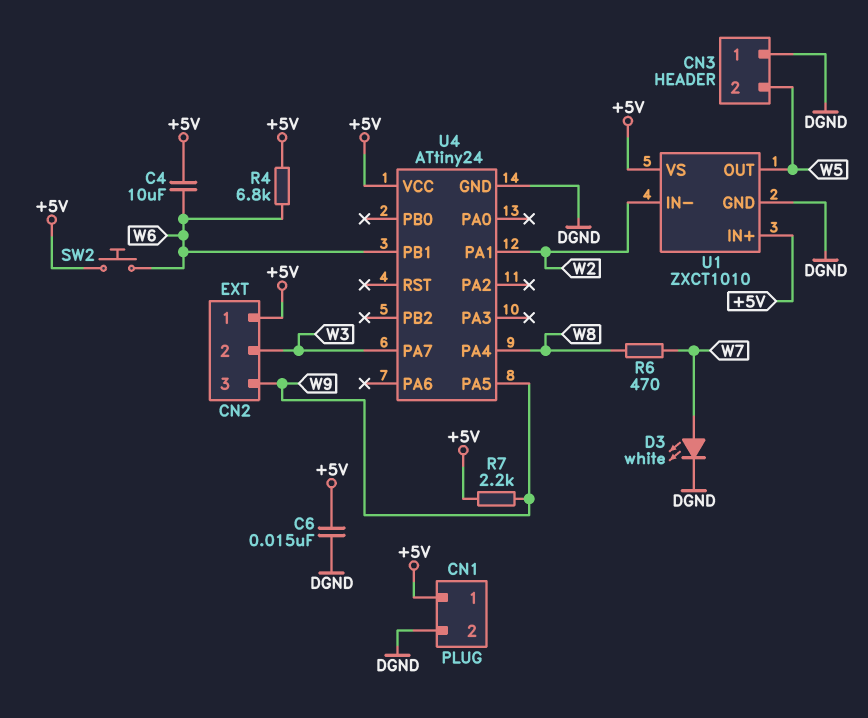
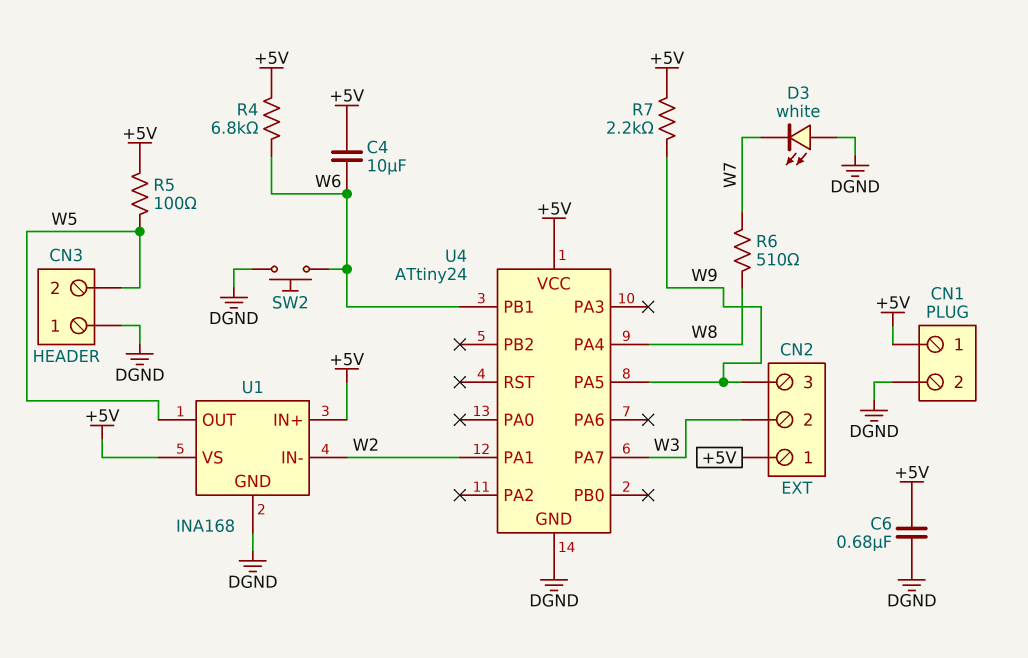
C6: 15nF (+5V, DGND) -> 680nF (+5V, DGND)
D3: LED white (A W7, K DGND) -> LED white (A DGND, K W7)
R5: none -> 100 (+5V, W5)
R6: 470 (W7, W8) -> 510 (W7, W8)
SW2: button (+5V, W6) -> button (DGND, W6)
U1: ZXCT1010 -> INA168

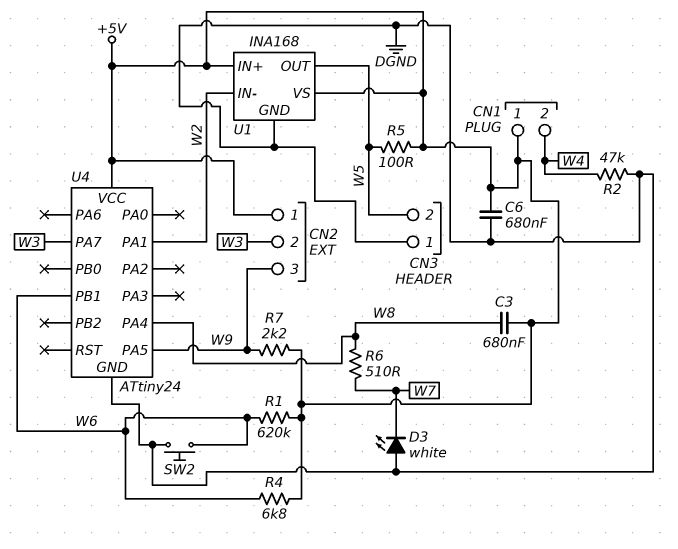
C3: none -> 680nF (+5V, W8)
C4: 10uF (+5V, W6) -> none
CN1 pin 2: DGND -> W4
R1: none -> 620k (+5V, W6)
R2: none -> 47k (DGND, W4)

